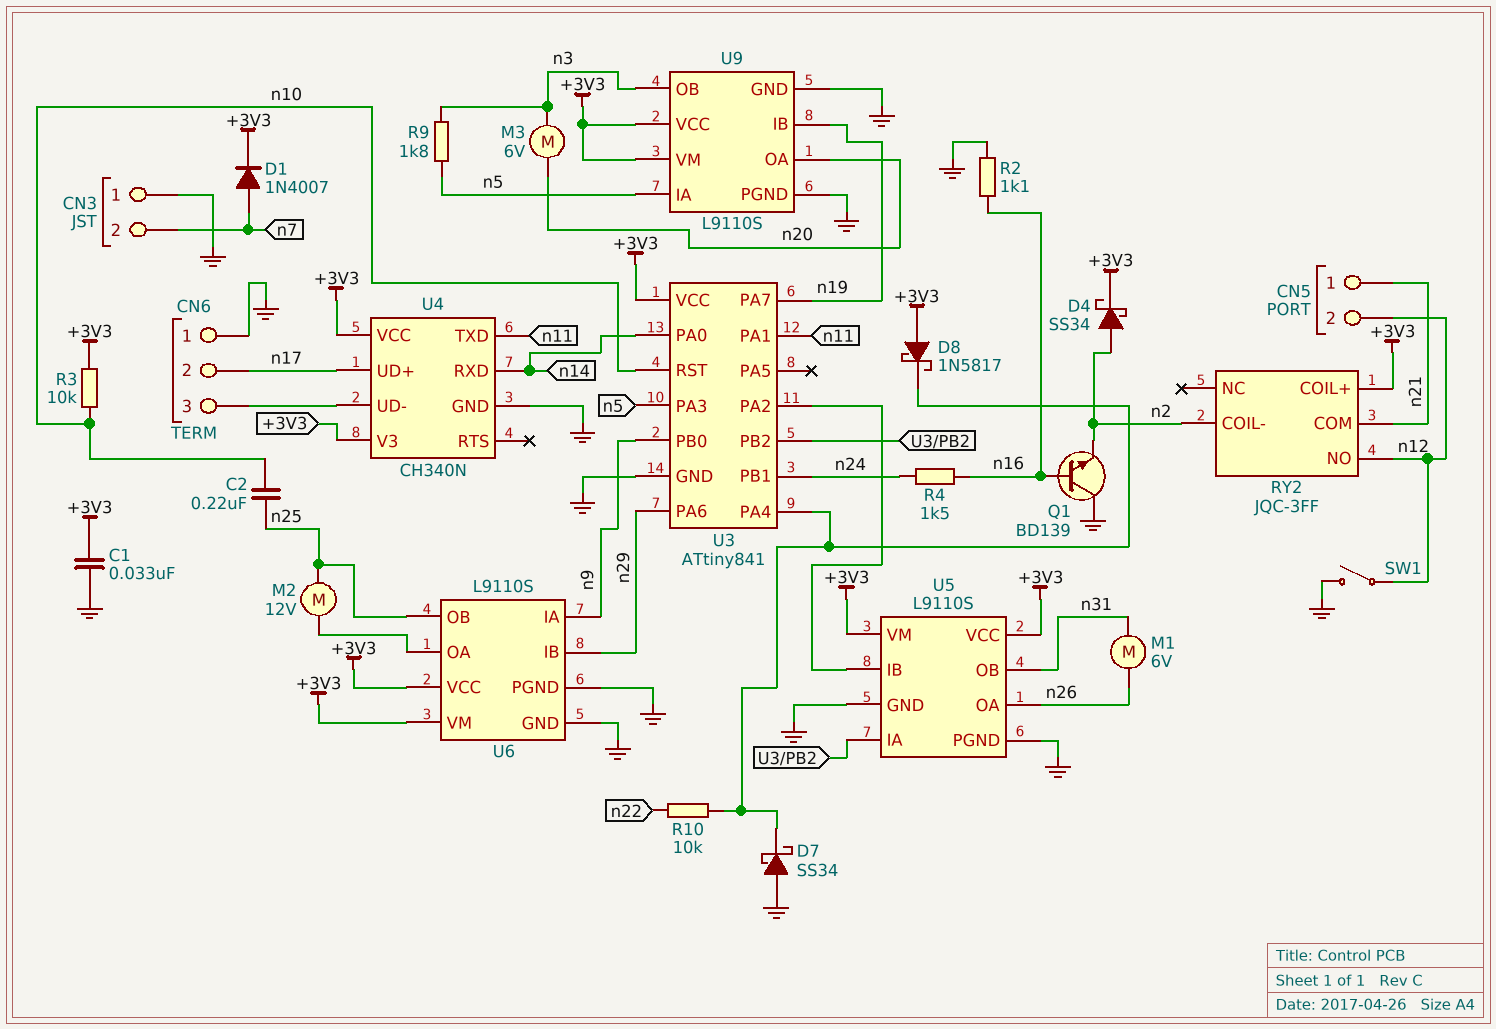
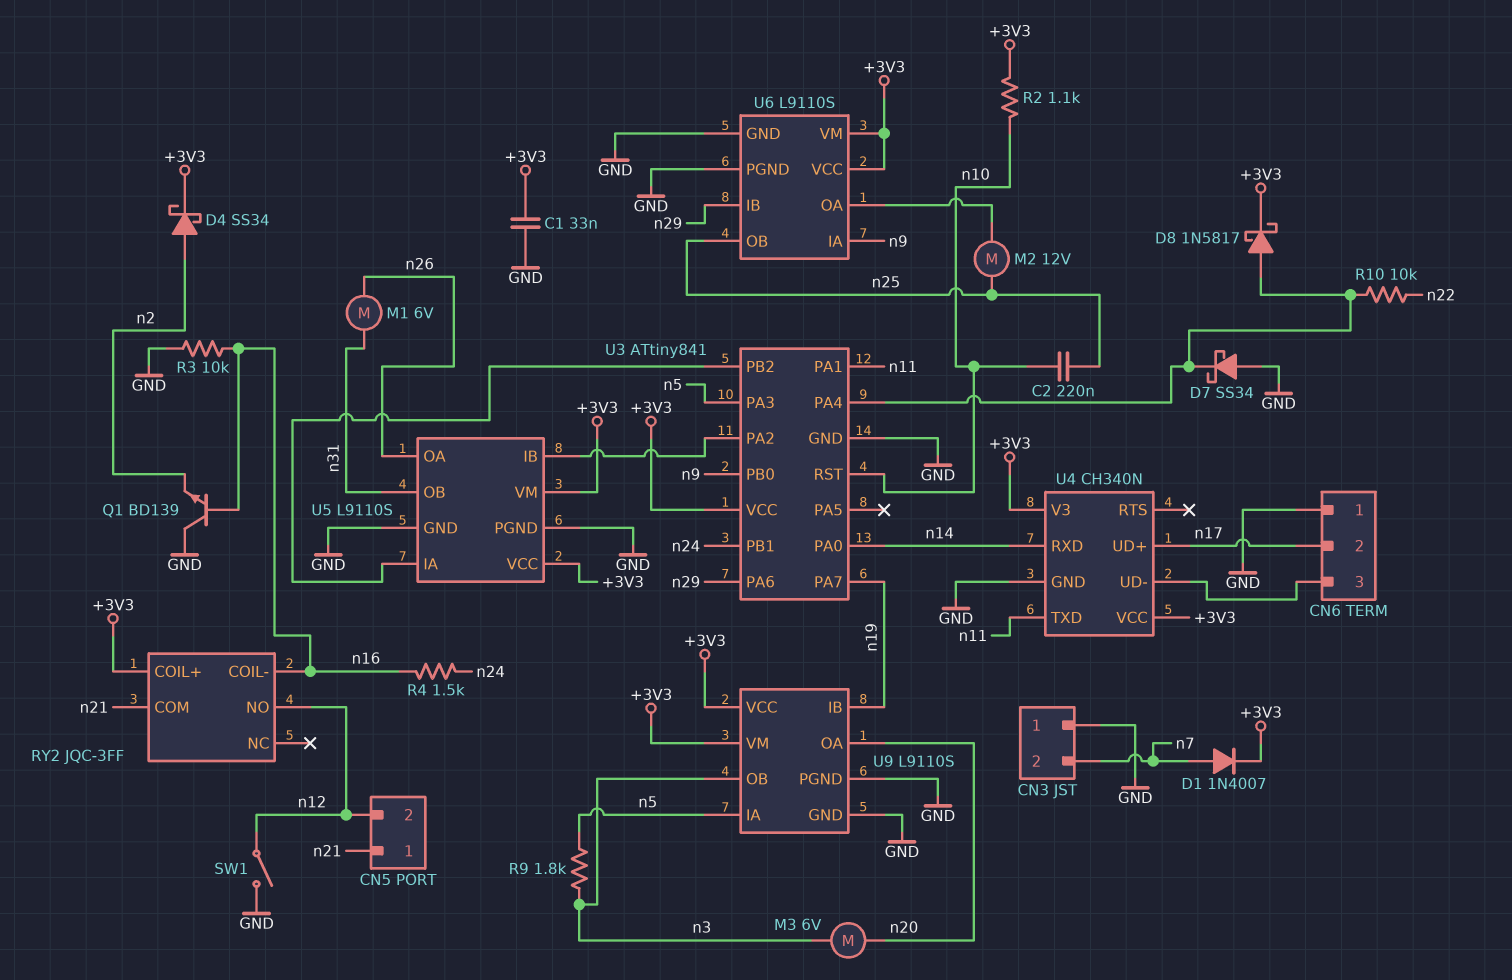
D8: schottky 1N5817 (A +3V3, K U3/PA4) -> schottky 1N5817 (A U3/PA4, K +3V3)
R2: 1.1k (GND, n16) -> 1.1k (+3V3, n10)
R3: 10k (+3V3, n10) -> 10k (GND, n16)
RY2 pin COIL-: n2 -> n16

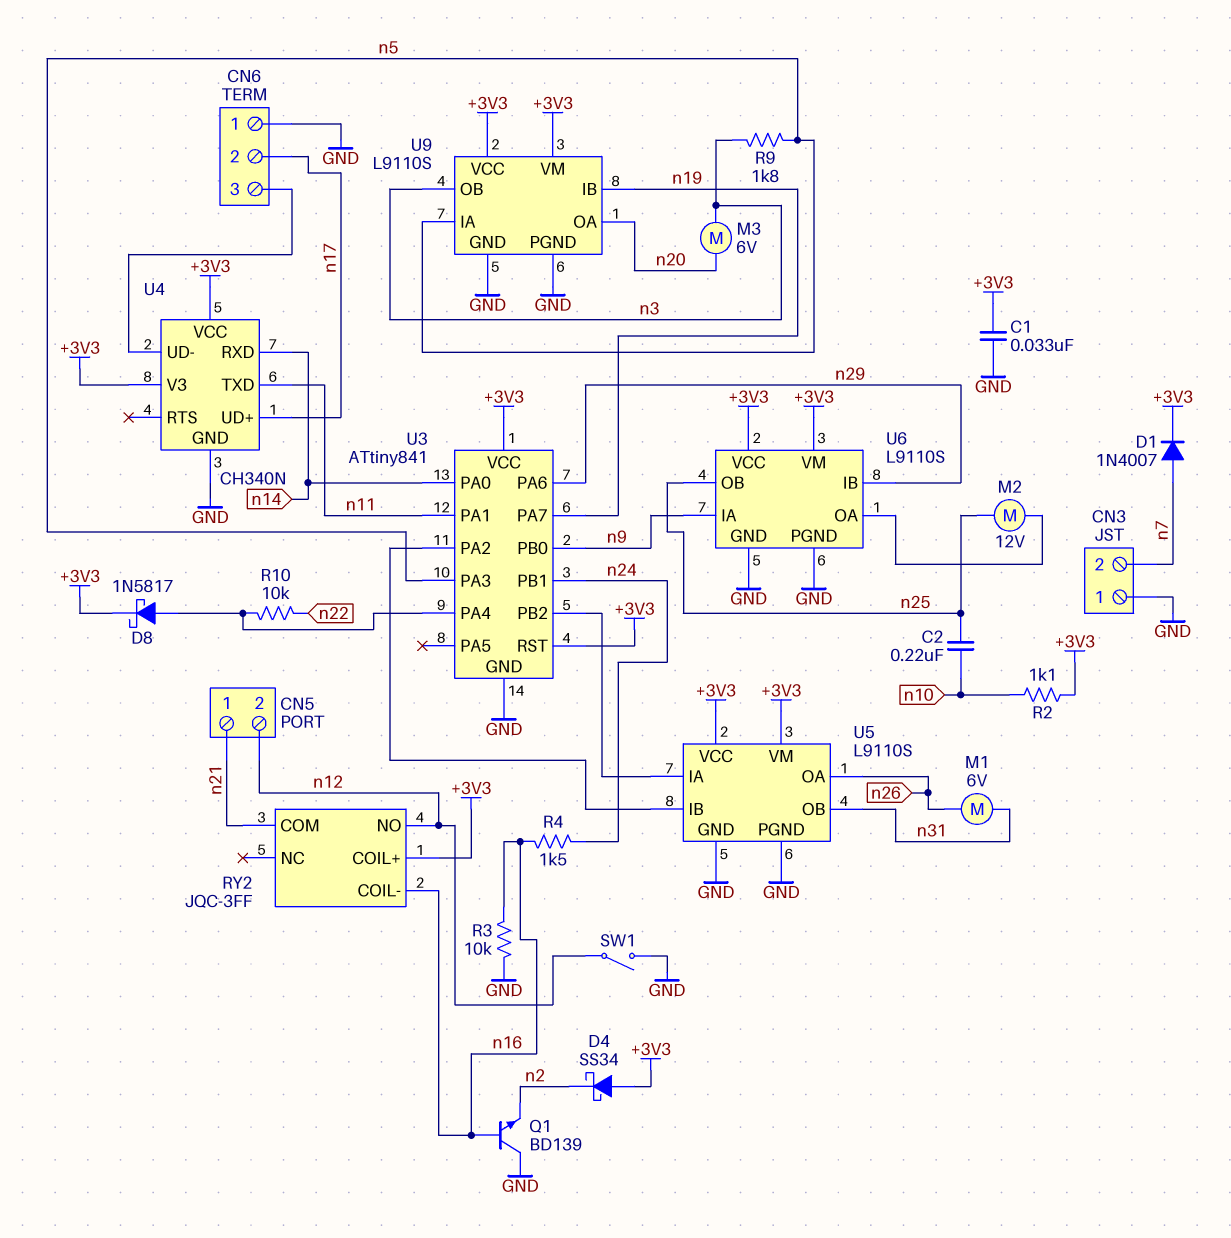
D4: schottky SS34 (A n2, K +3V3) -> schottky SS34 (A +3V3, K n2)
D7: schottky SS34 (A GND, K U3/PA4) -> none
U3 pin RST: n10 -> +3V3

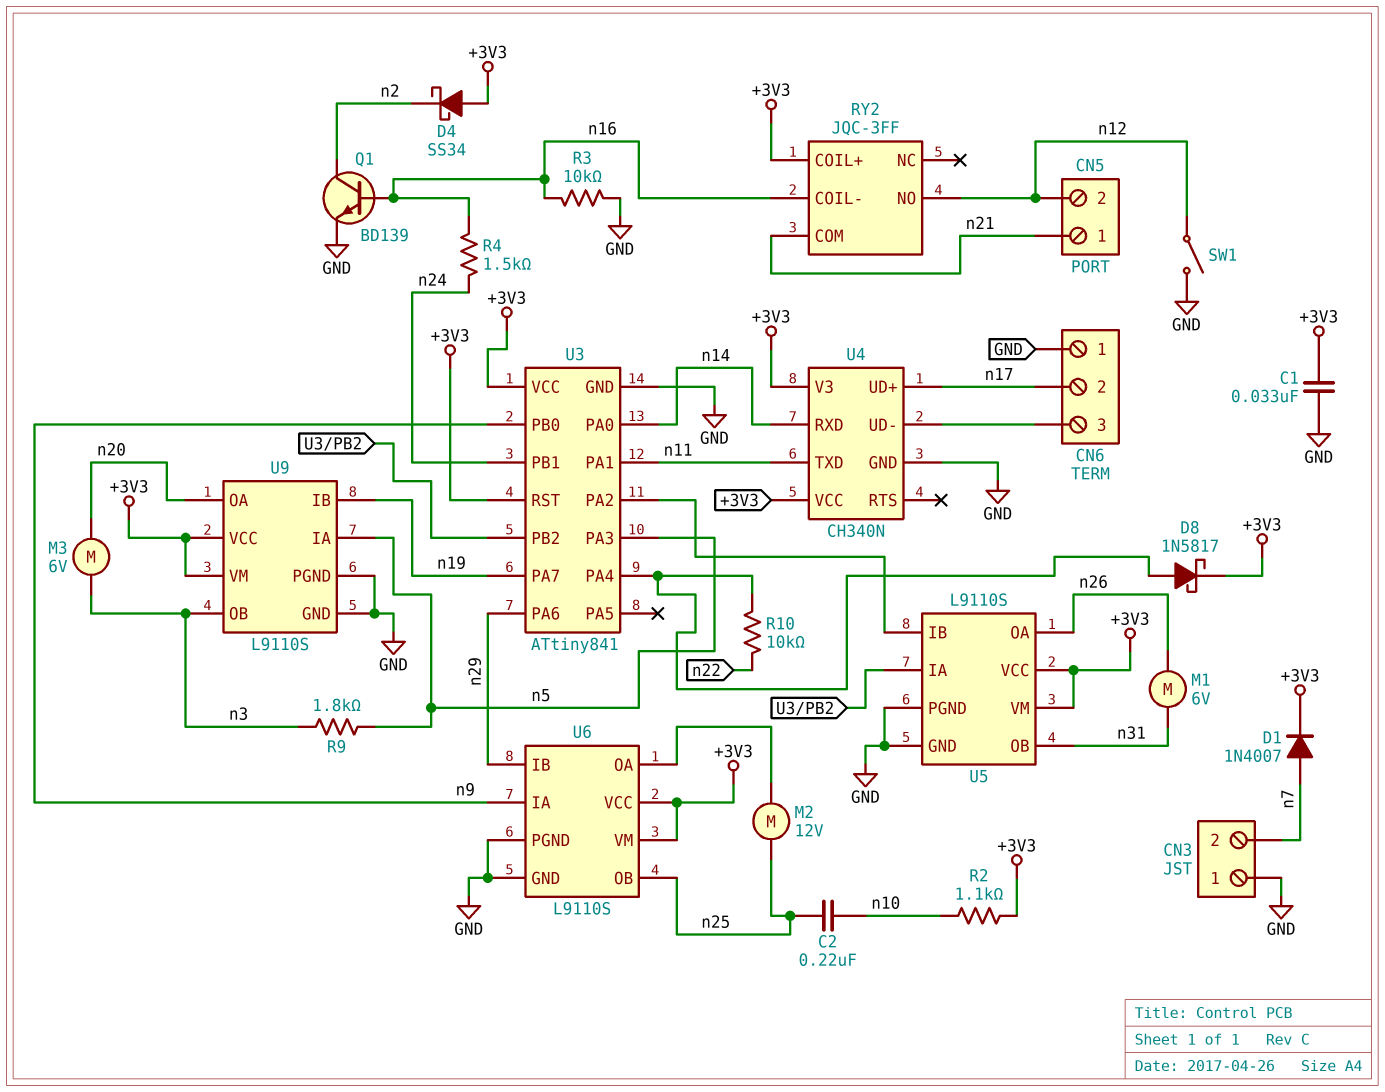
Q1: NPN BD139 (B n16, C GND, E n2) -> NPN BD139 (B n16, C n2, E GND)

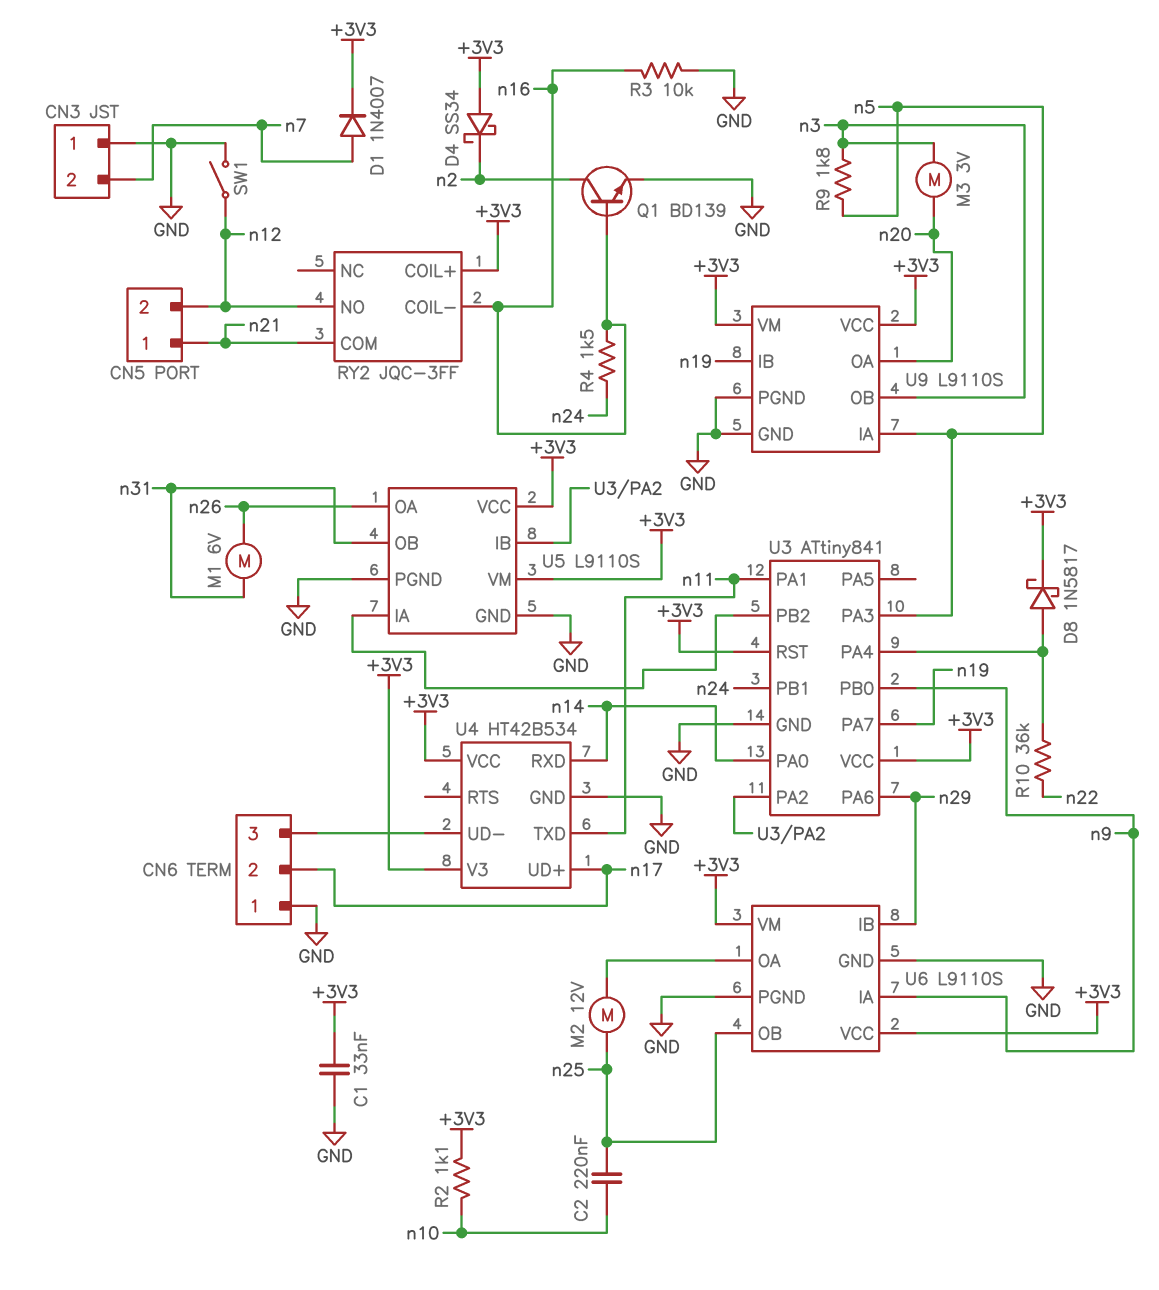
M3: motor 6V (n3, n20) -> motor 3V (n3, n20)
R10: 10k (U3/PA4, n22) -> 36k (U3/PA4, n22)
U4: CH340N -> HT42B534

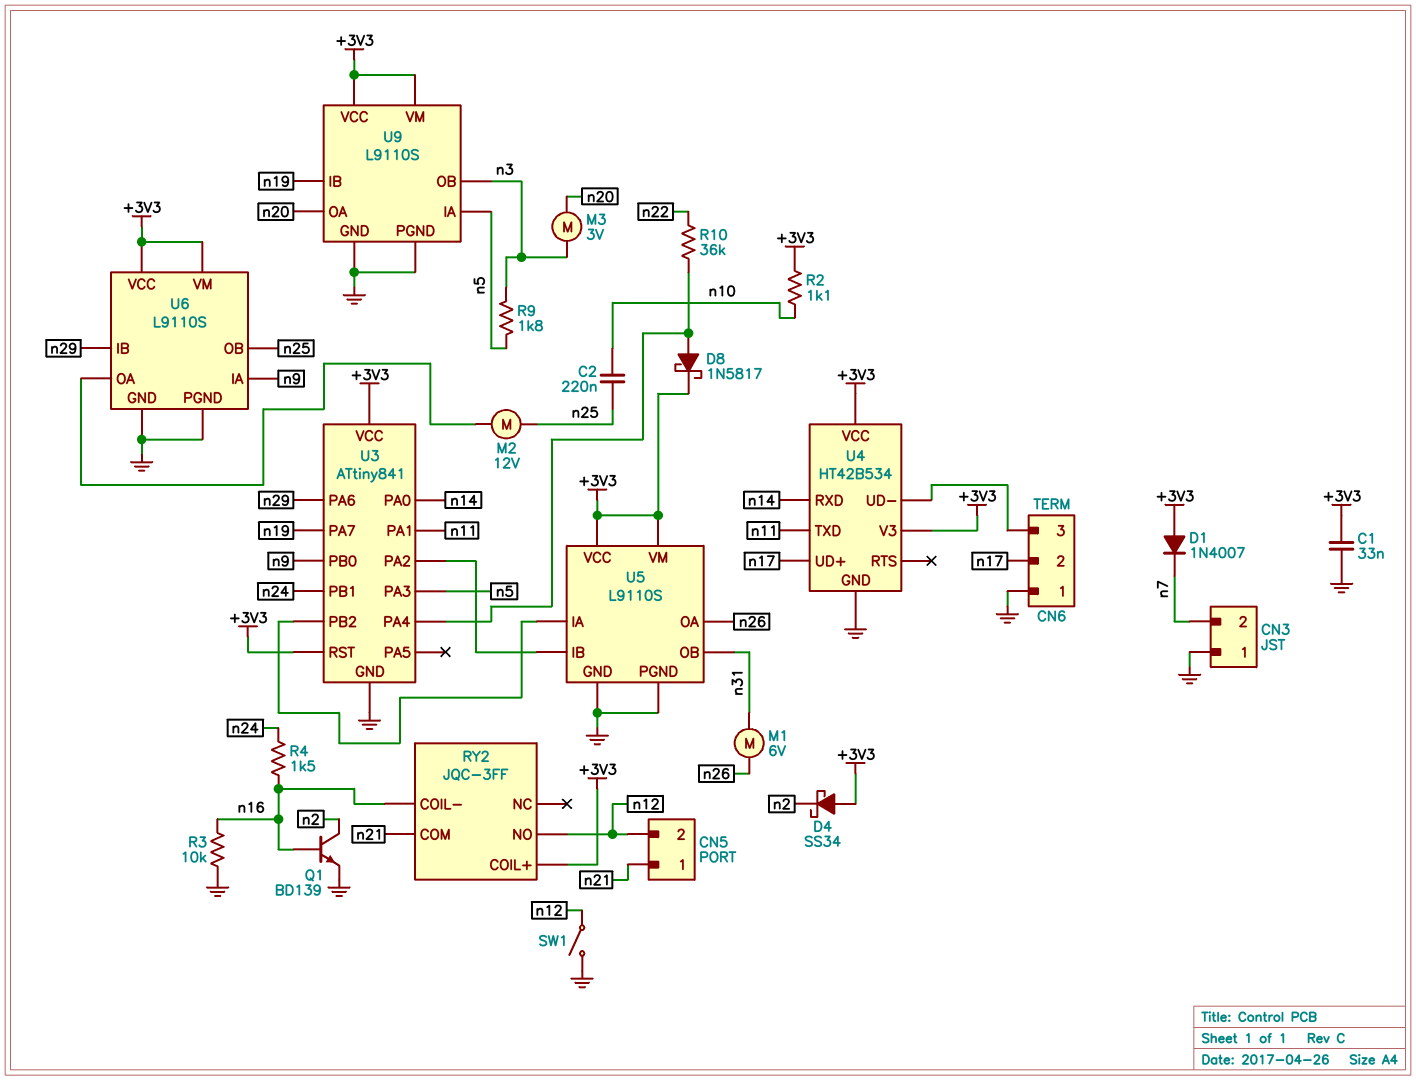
D1: diode 1N4007 (A n7, K +3V3) -> diode 1N4007 (A +3V3, K n7)

